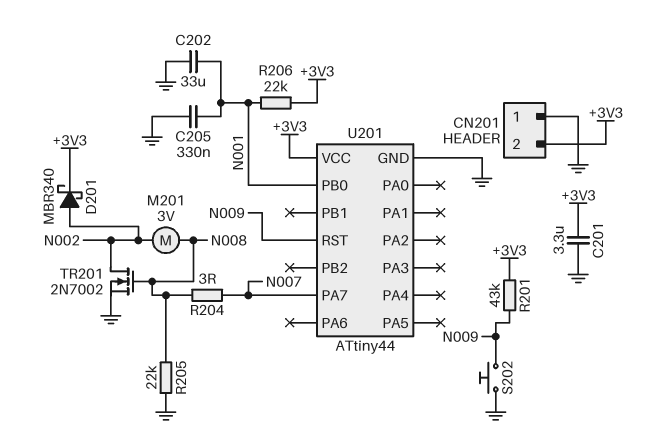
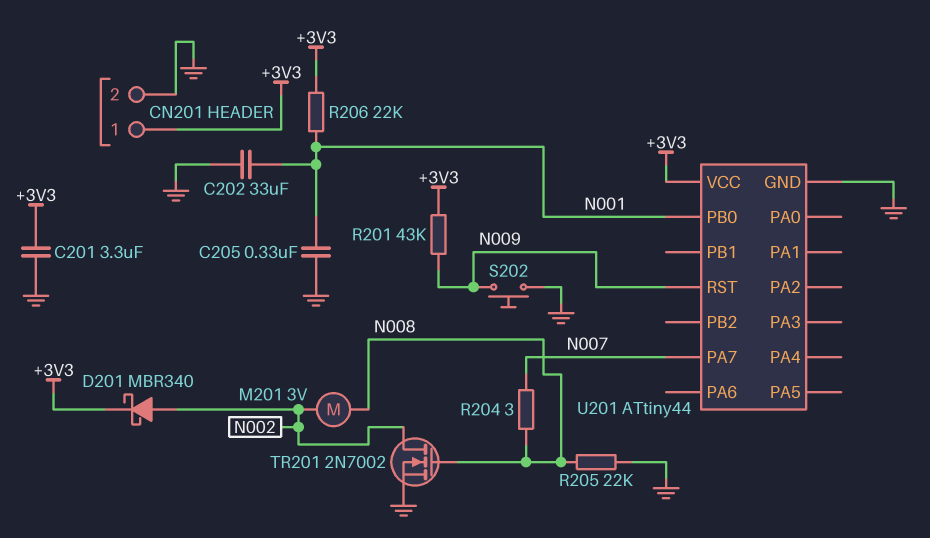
CN201 pin 1: GND -> +3V3
CN201 pin 2: +3V3 -> GND

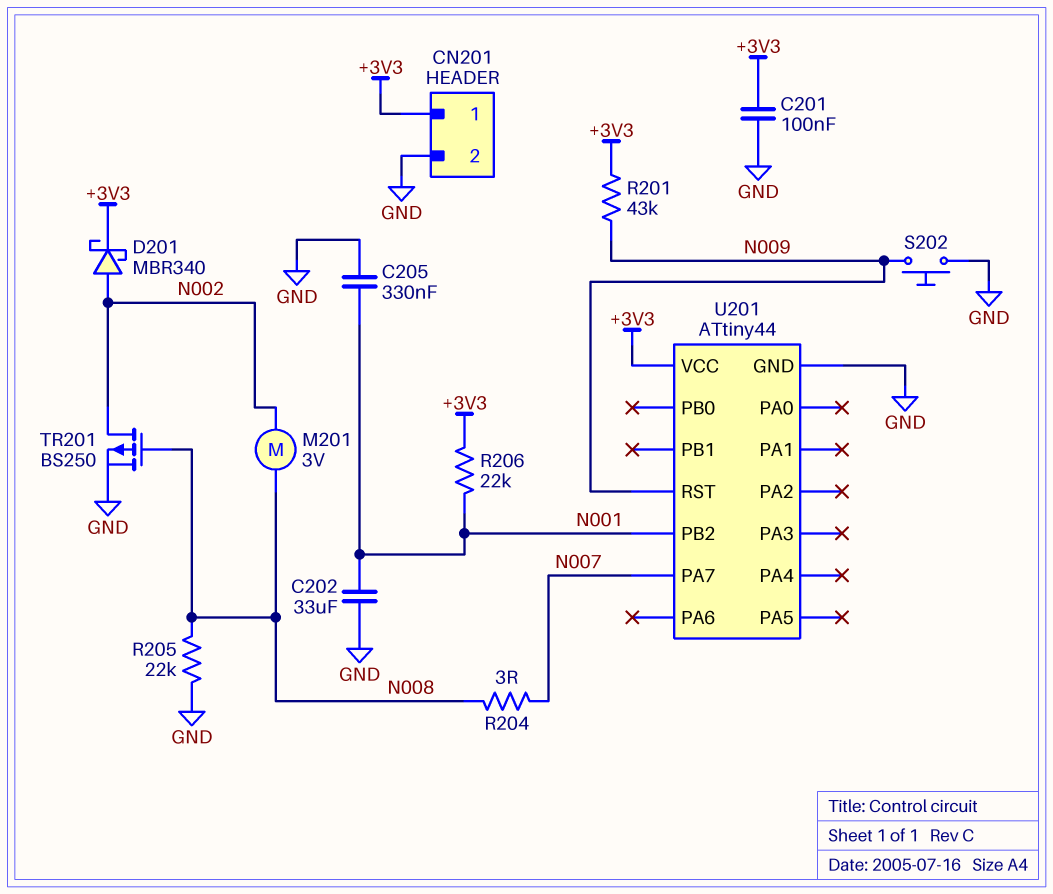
C201: 3.3uF (+3V3, GND) -> 100nF (+3V3, GND)
TR201: NMOS 2N7002 (G N008, D N002, S GND) -> PMOS BS250 (G N008, D N002, S GND)
U201 pin PB0: N001 -> none
U201 pin PB2: none -> N001

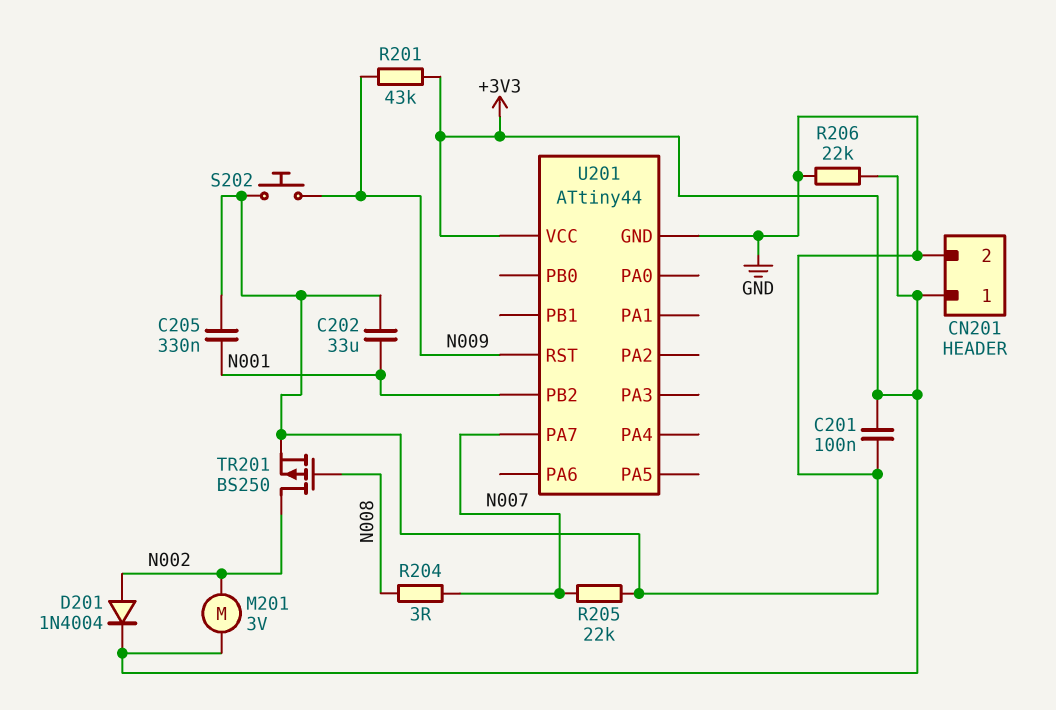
D201: schottky MBR340 (A N002, K +3V3) -> diode 1N4004 (A N002, K +3V3)
M201: motor 3V (N002, N008) -> motor 3V (+3V3, N002)
R205: 22k (GND, N008) -> 22k (GND, N007)
R206: 22k (+3V3, N001) -> 22k (+3V3, GND)

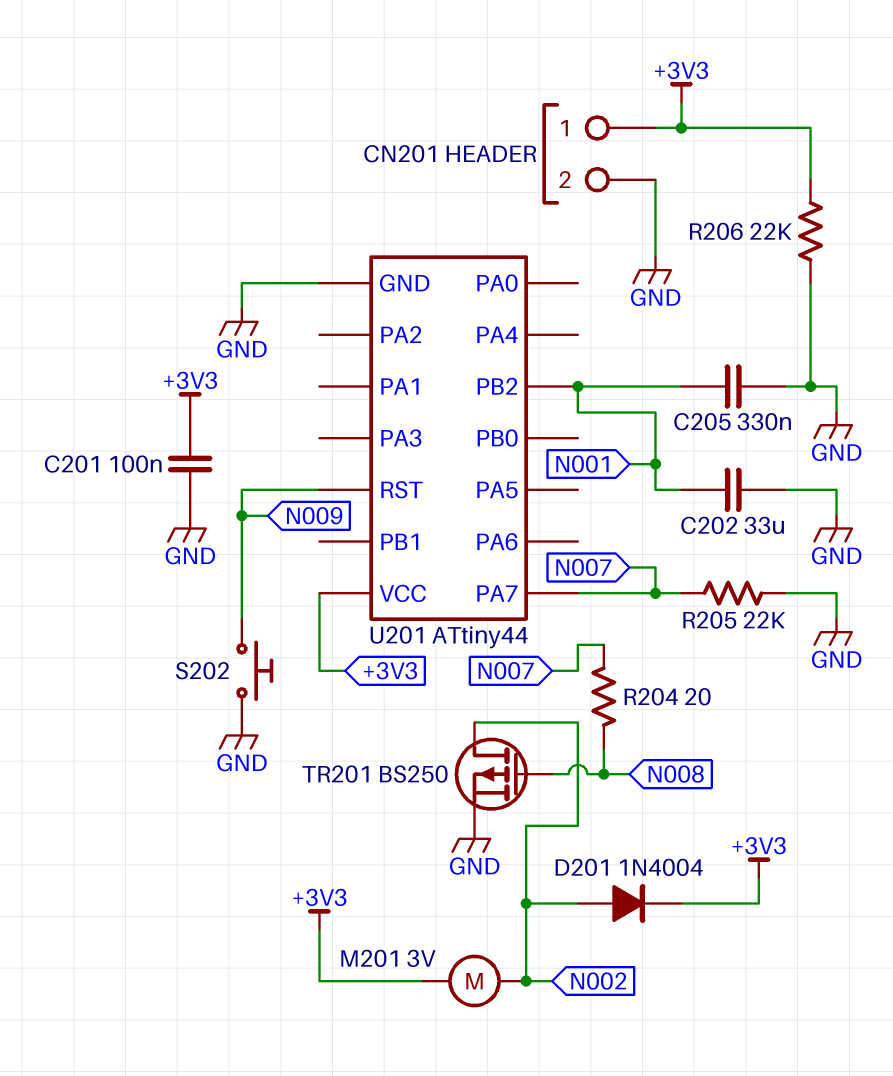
R201: 43k (+3V3, N009) -> none
R204: 3 (N007, N008) -> 20 (N007, N008)

